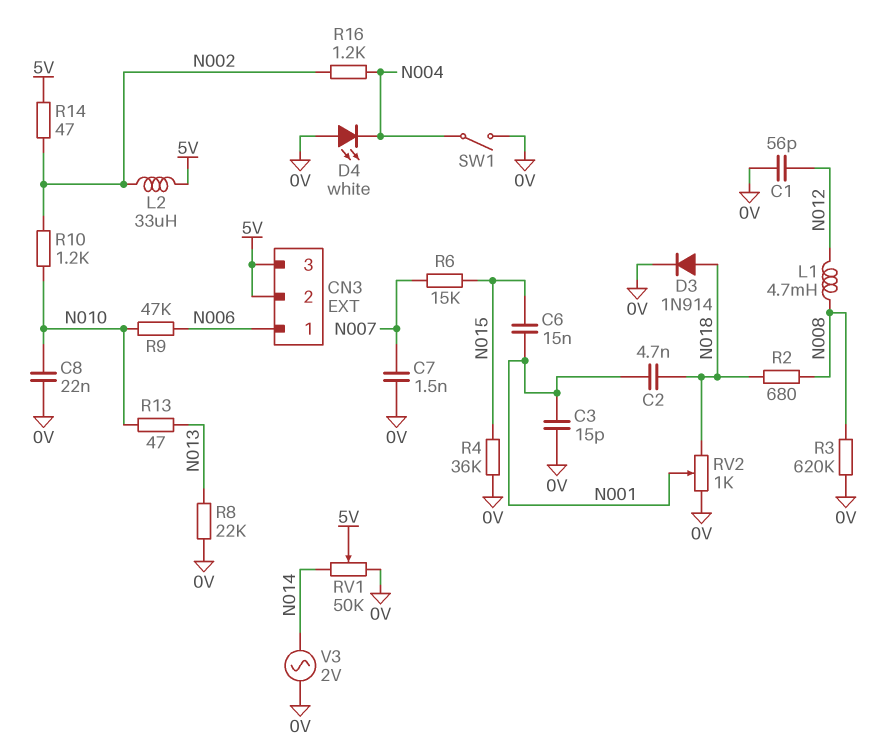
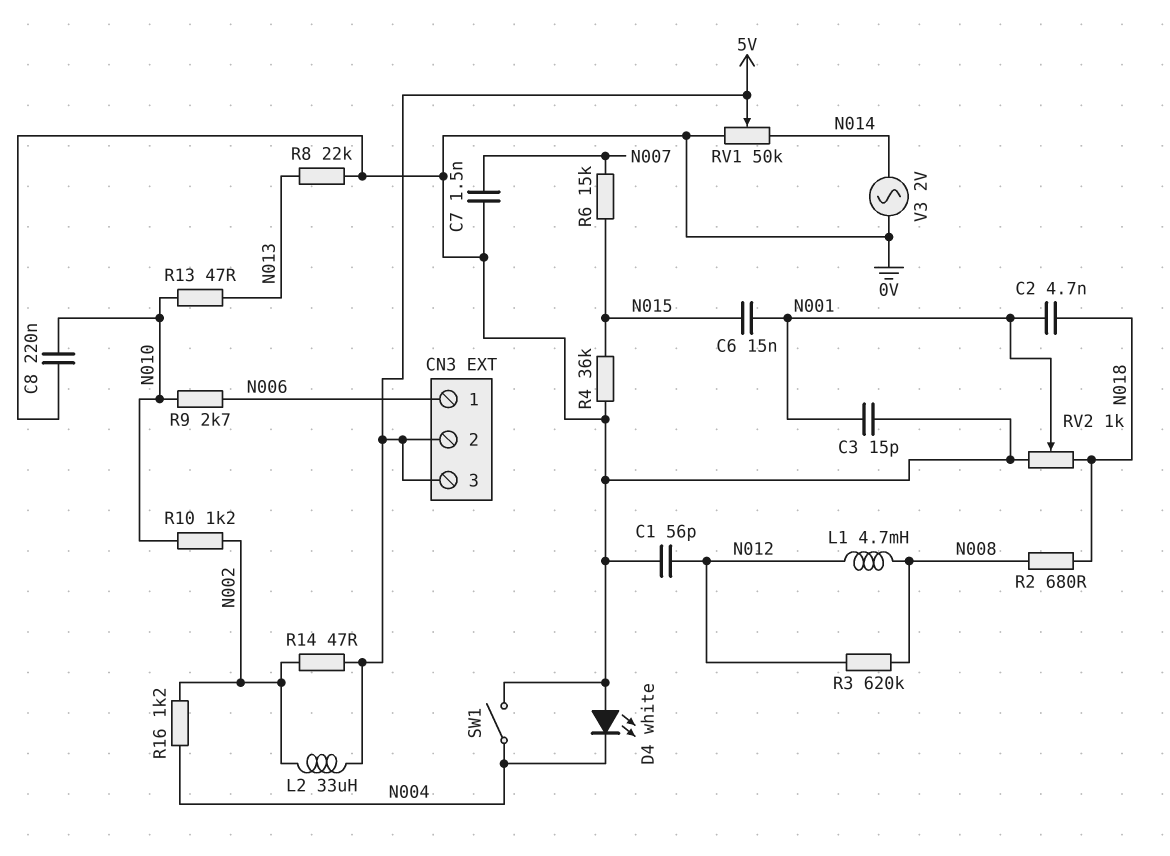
C8: 22nF (0V, N010) -> 220nF (0V, N010)
D3: diode 1N914 (A N018, K 0V) -> none
R3: 620k (0V, N008) -> 620k (N008, N012)
R9: 47k (N006, N010) -> 2.7k (N006, N010)

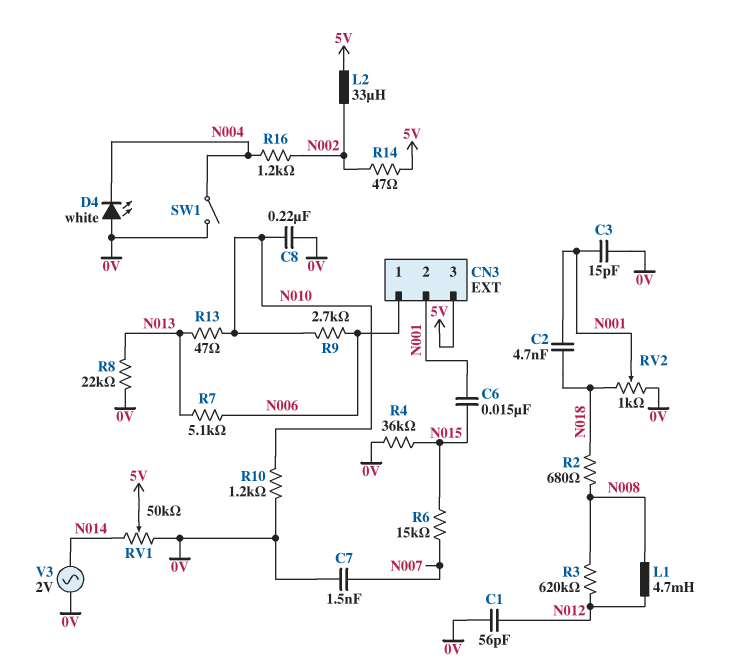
CN3 pin 2: 5V -> N001
R7: none -> 5.1k (N006, N013)
R10: 1.2k (N002, N010) -> 1.2k (0V, N010)

